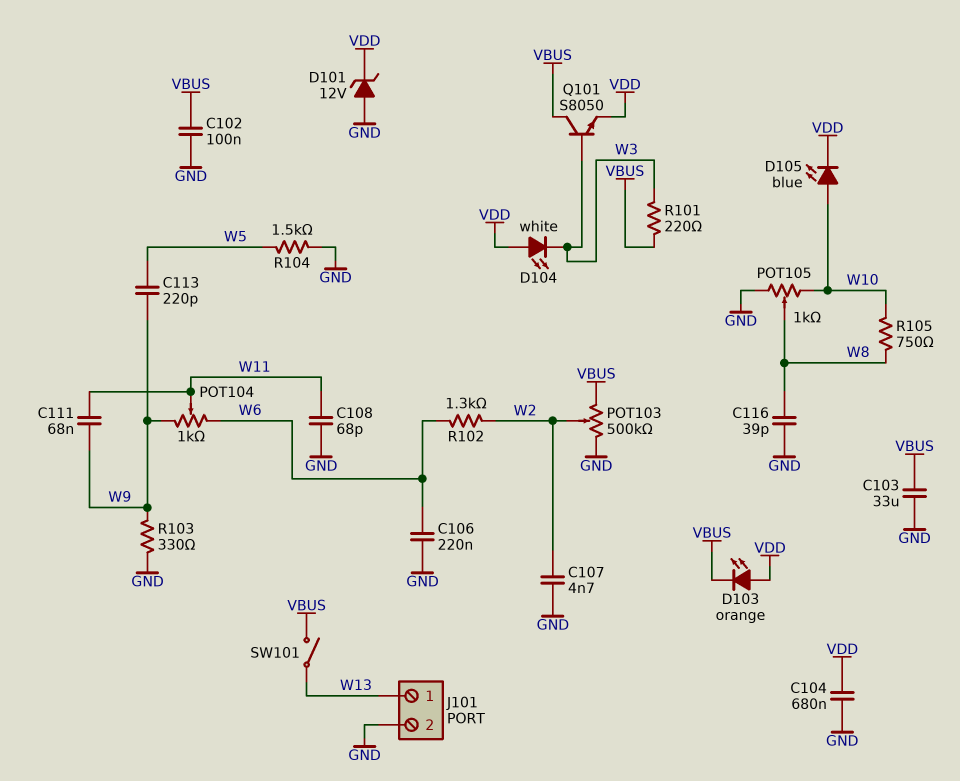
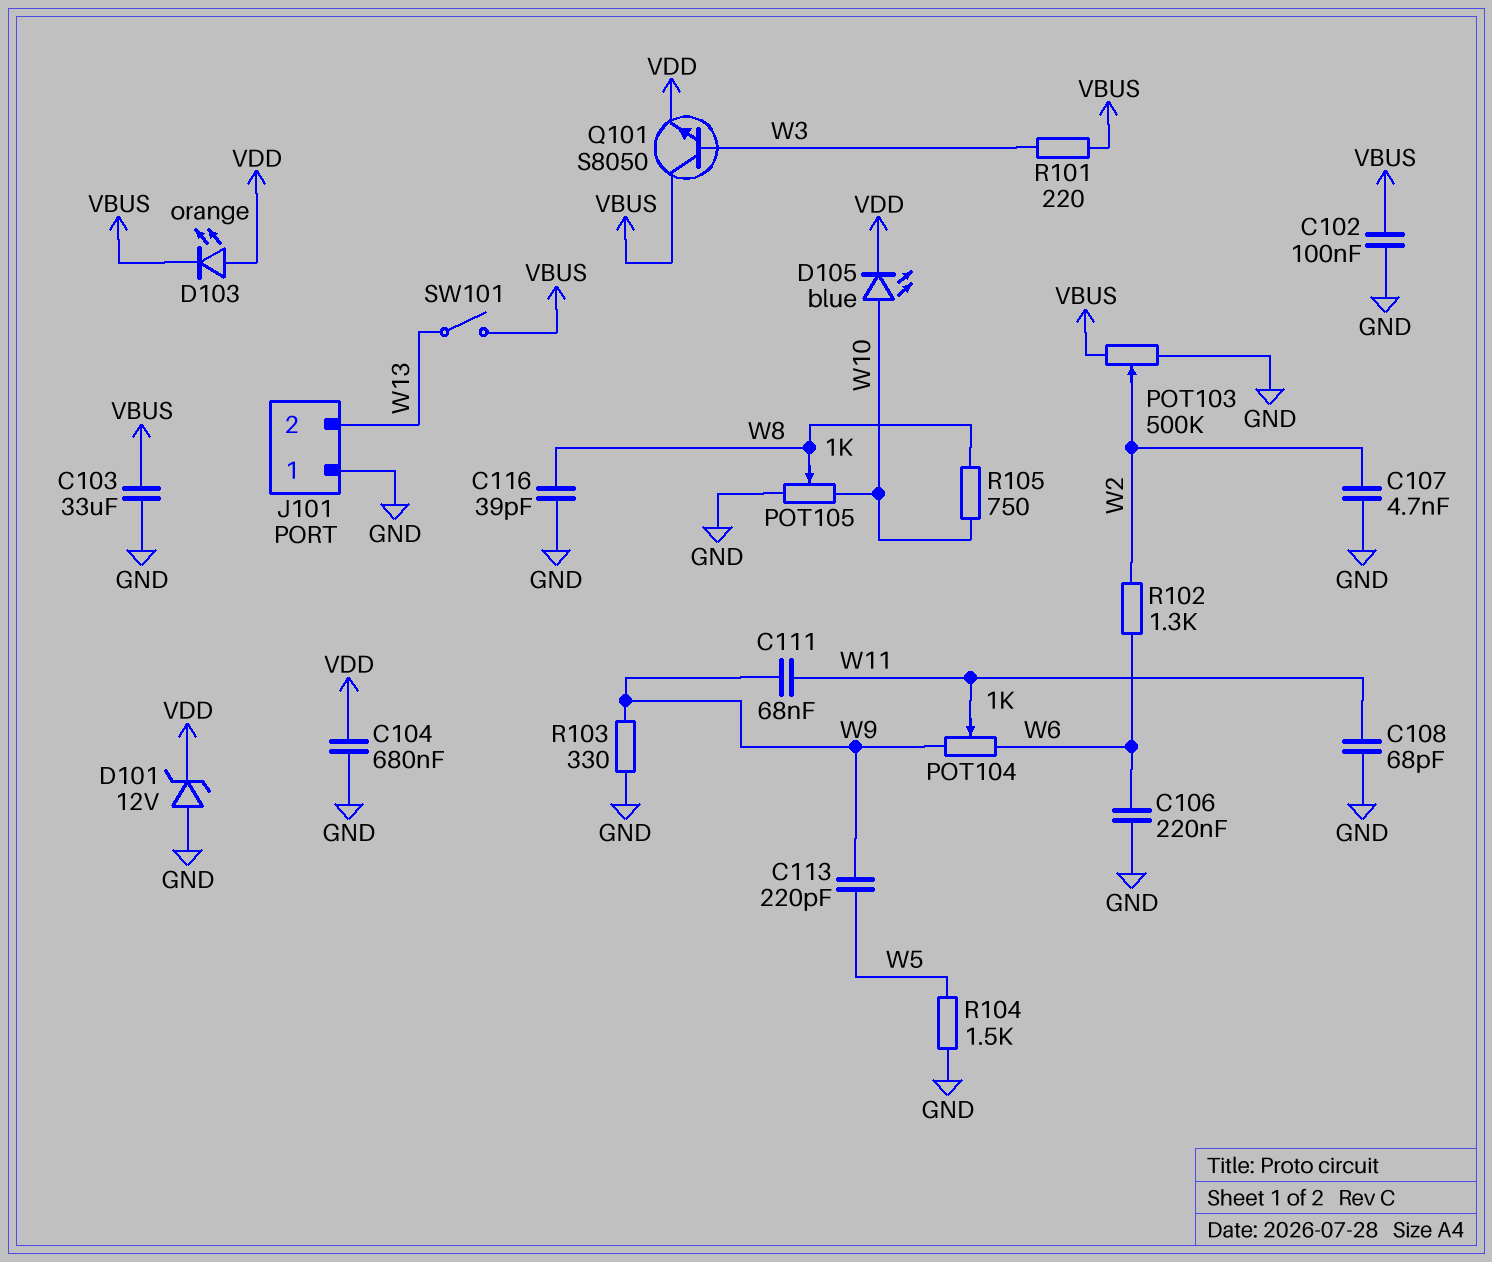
D104: LED white (A VDD, K W3) -> none
J101 pin 1: W13 -> GND
J101 pin 2: GND -> W13

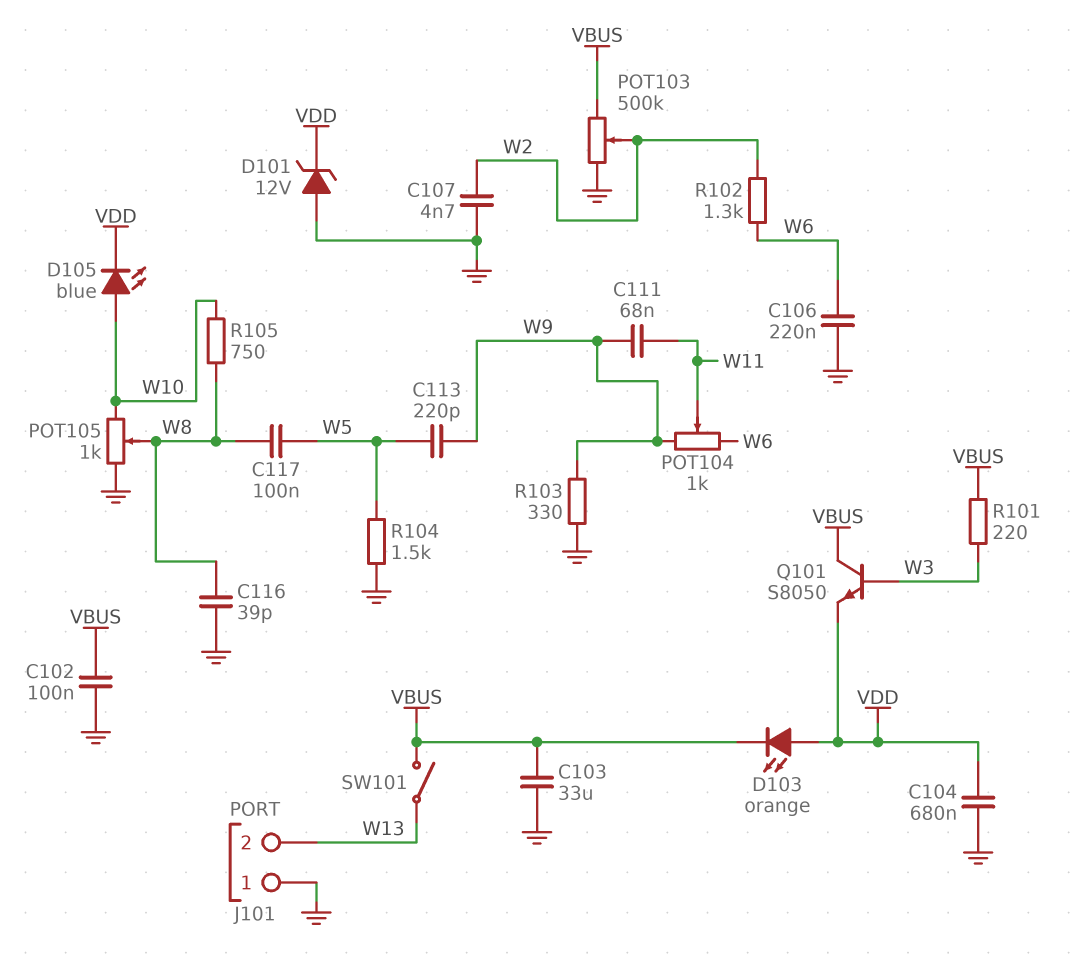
C108: 68pF (GND, W11) -> none
C117: none -> 100nF (W5, W8)

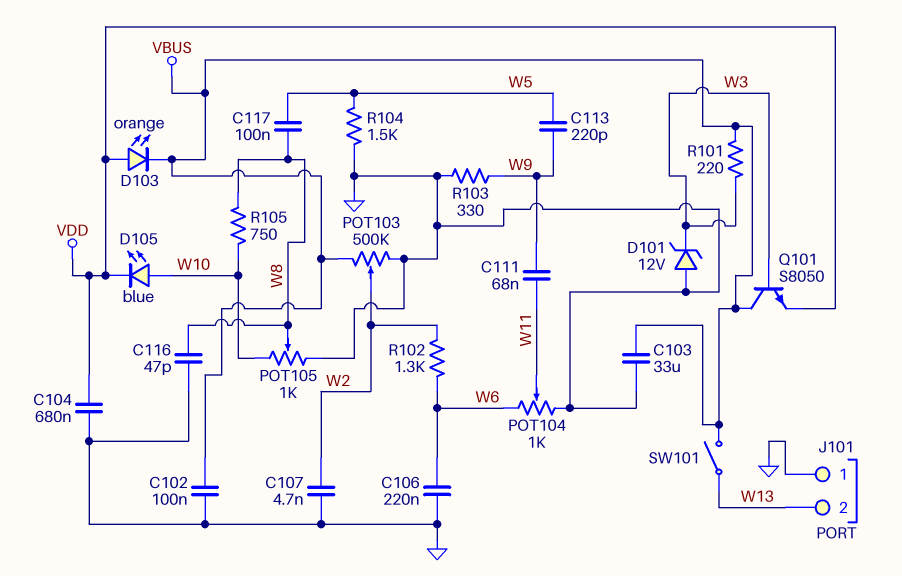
C116: 39pF (GND, W8) -> 47pF (GND, W8)
D101: zener 12V (A GND, K VDD) -> zener 12V (A GND, K W3)
POT104: 1k (W6, W9, wiper W11) -> 1k (GND, W6, wiper W11)

